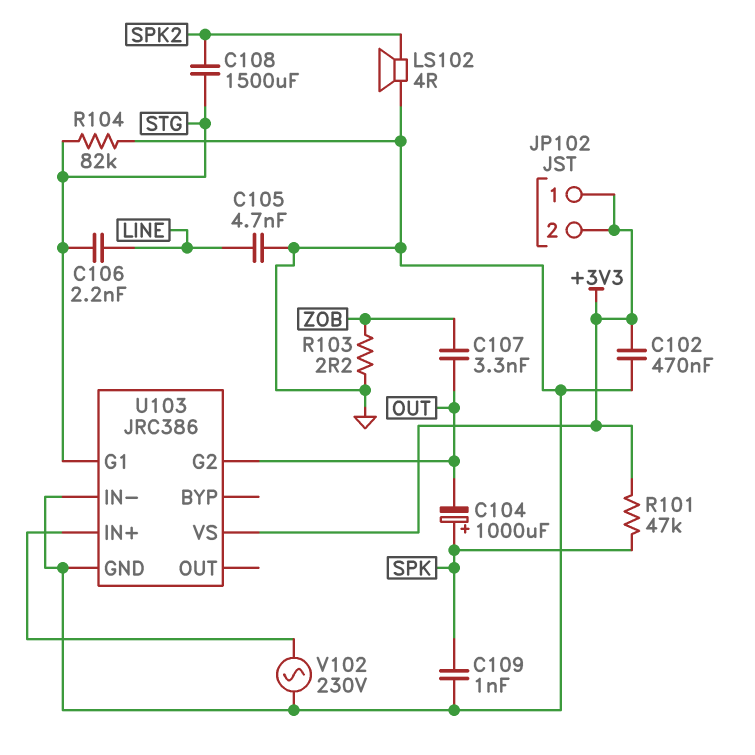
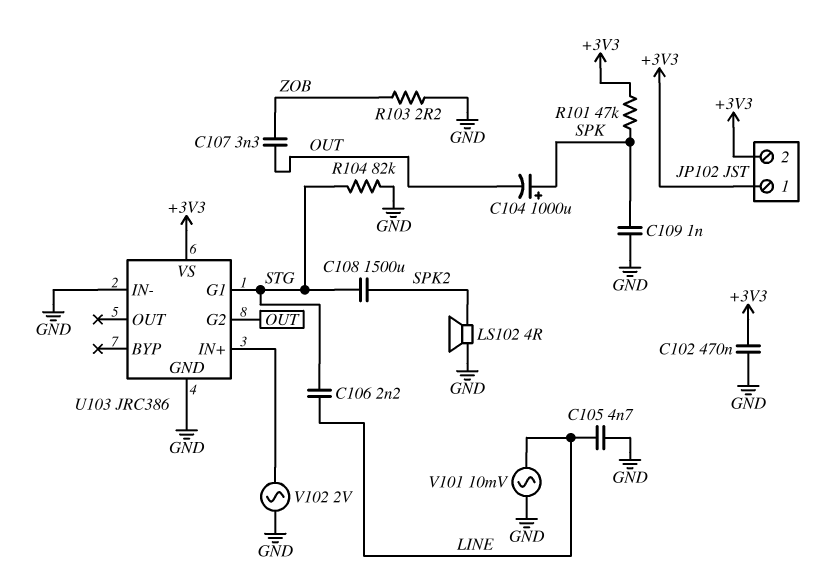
V101: none -> AC 10mV (GND, LINE)
V102: AC 230V (GND, U103/IN+) -> AC 2V (GND, U103/IN+)

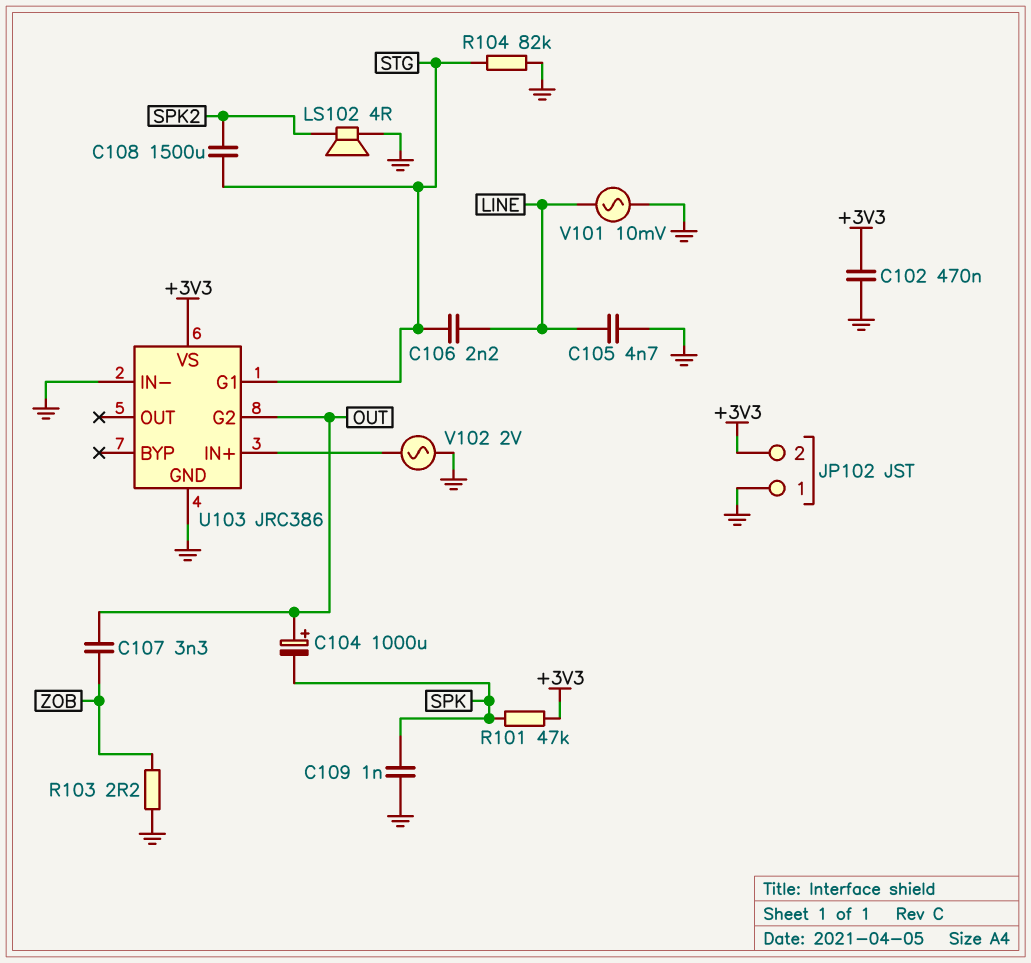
C104: 1000uF (plus SPK, minus OUT) -> 1000uF (plus OUT, minus SPK)
JP102 pin 1: +3V3 -> GND

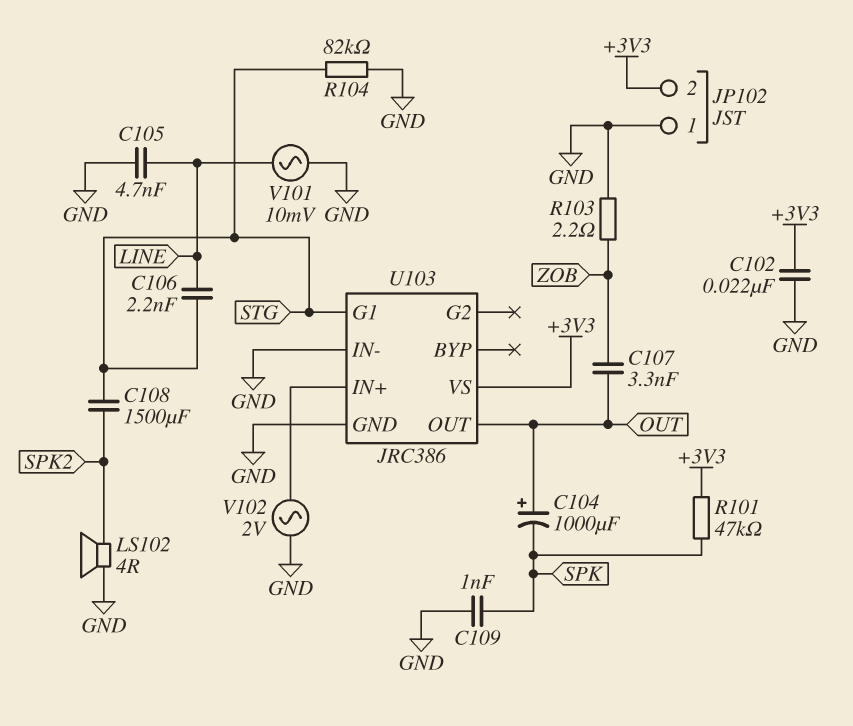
C102: 470nF (+3V3, GND) -> 22nF (+3V3, GND)
U103 pin G2: OUT -> none
U103 pin OUT: none -> OUT

